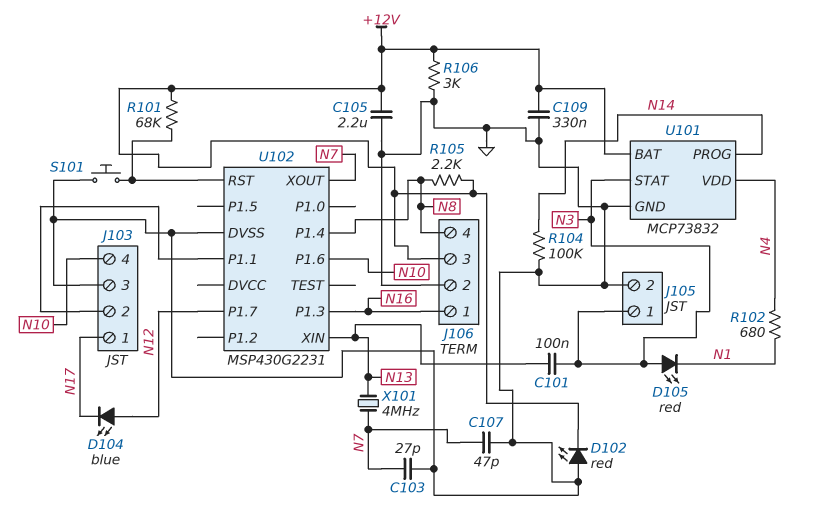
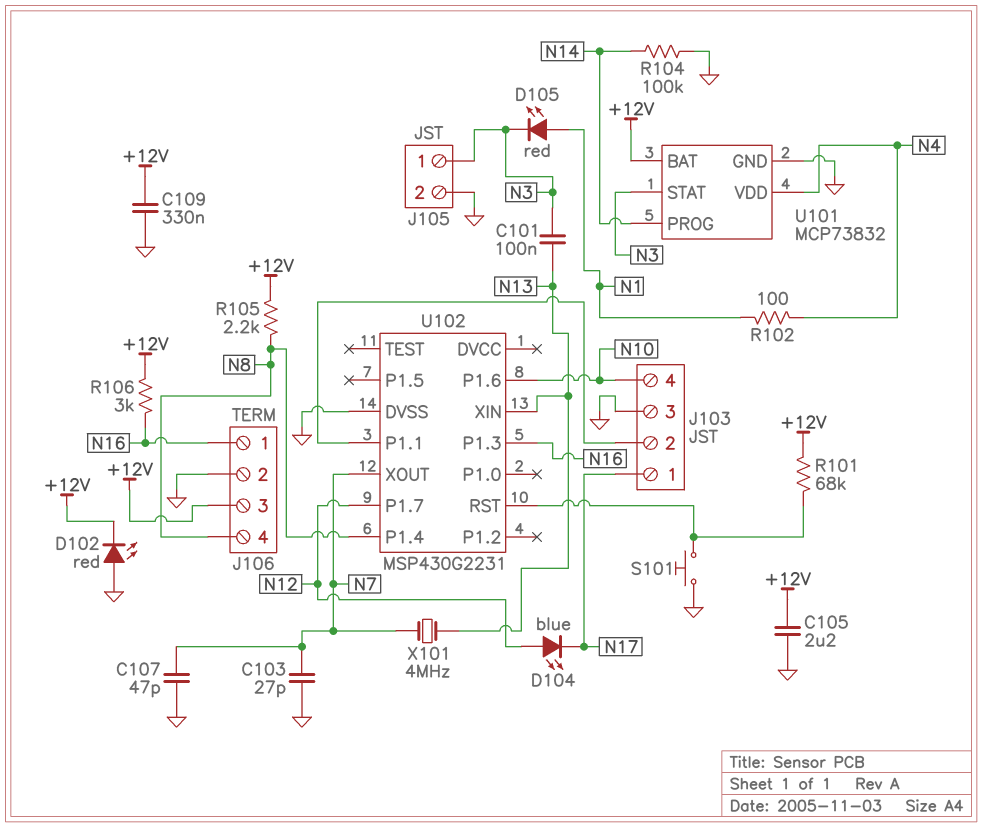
D105: LED red (A N3, K N1) -> LED red (A N1, K N3)
R102: 680 (N1, N4) -> 100 (N1, N4)
R106: 3k (+12V, GND) -> 3k (+12V, N16)

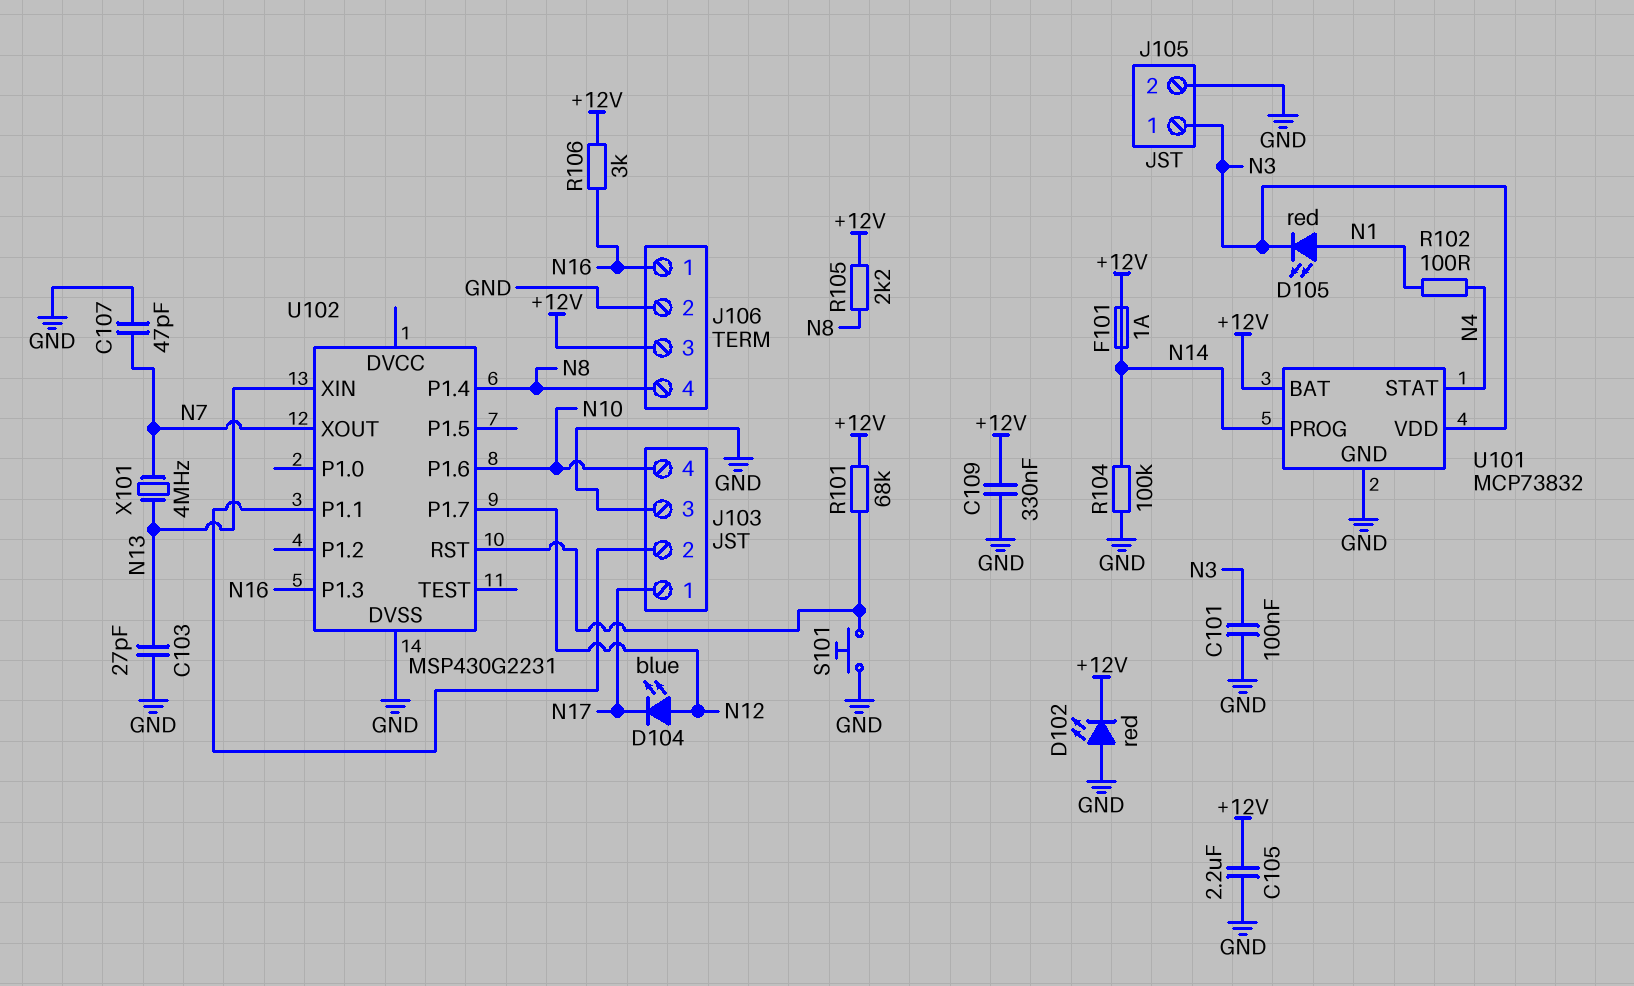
C101: 100nF (N3, N13) -> 100nF (GND, N3)
C103: 27pF (GND, N7) -> 27pF (GND, N13)
F101: none -> 1A (+12V, N14)
U101 pin STAT: N3 -> N4
U101 pin VDD: N4 -> N3

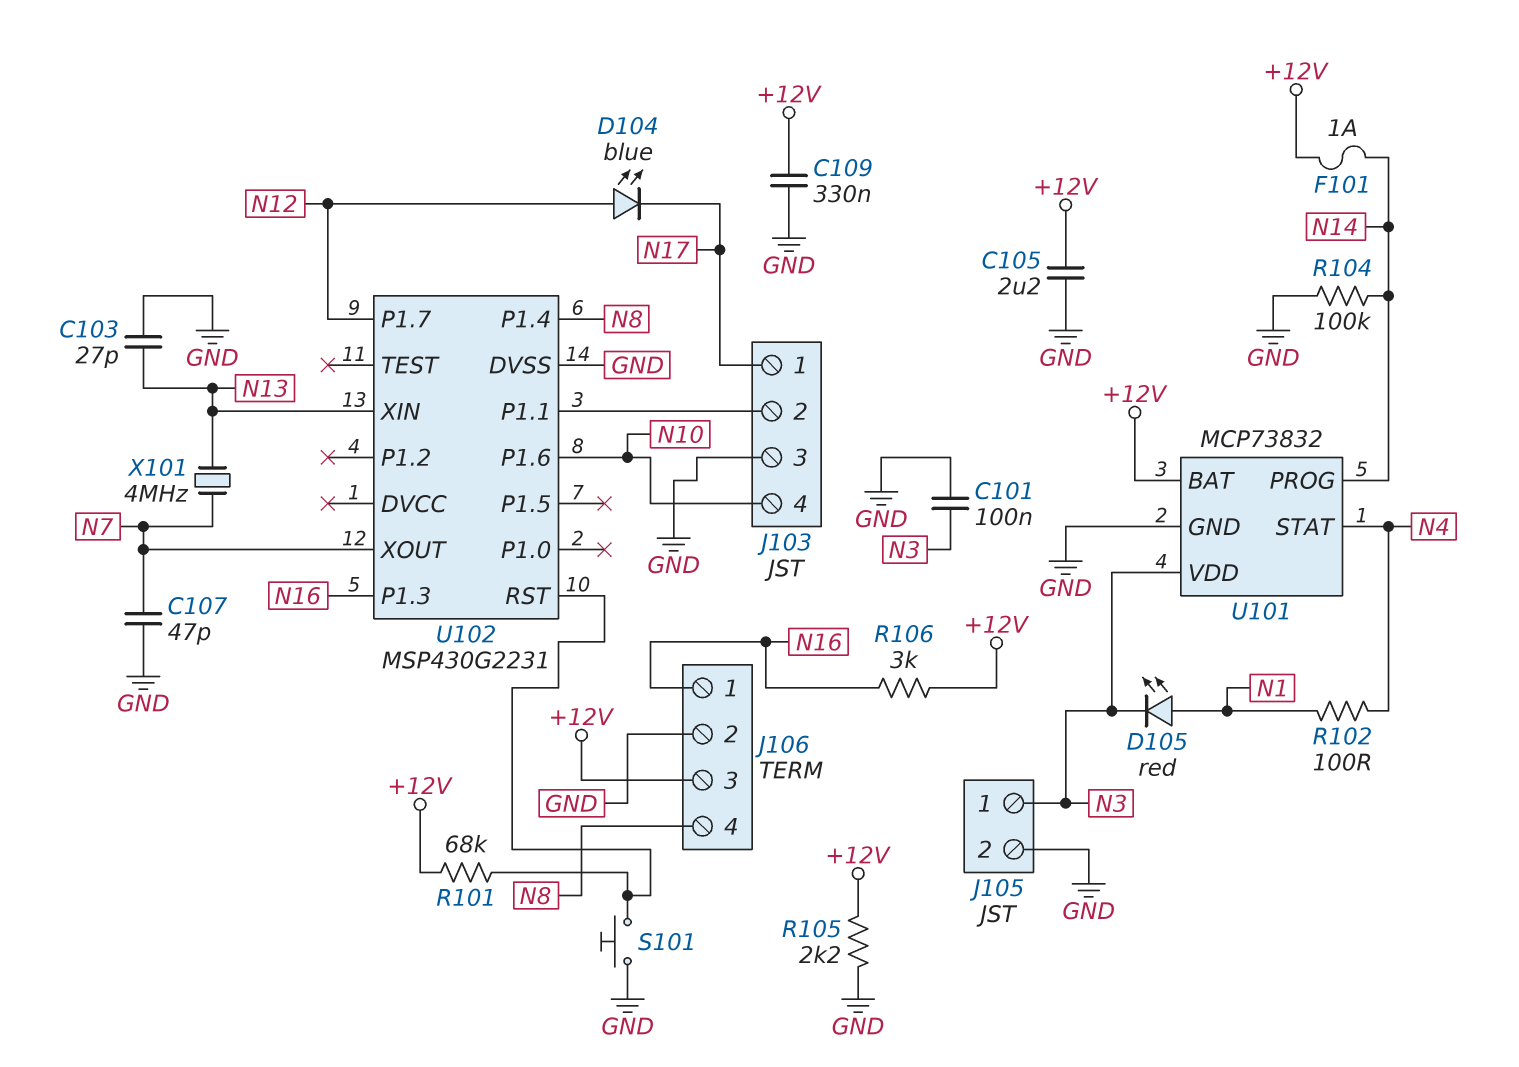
D102: LED red (A GND, K +12V) -> none
R105: 2.2k (+12V, N8) -> 2.2k (+12V, GND)

